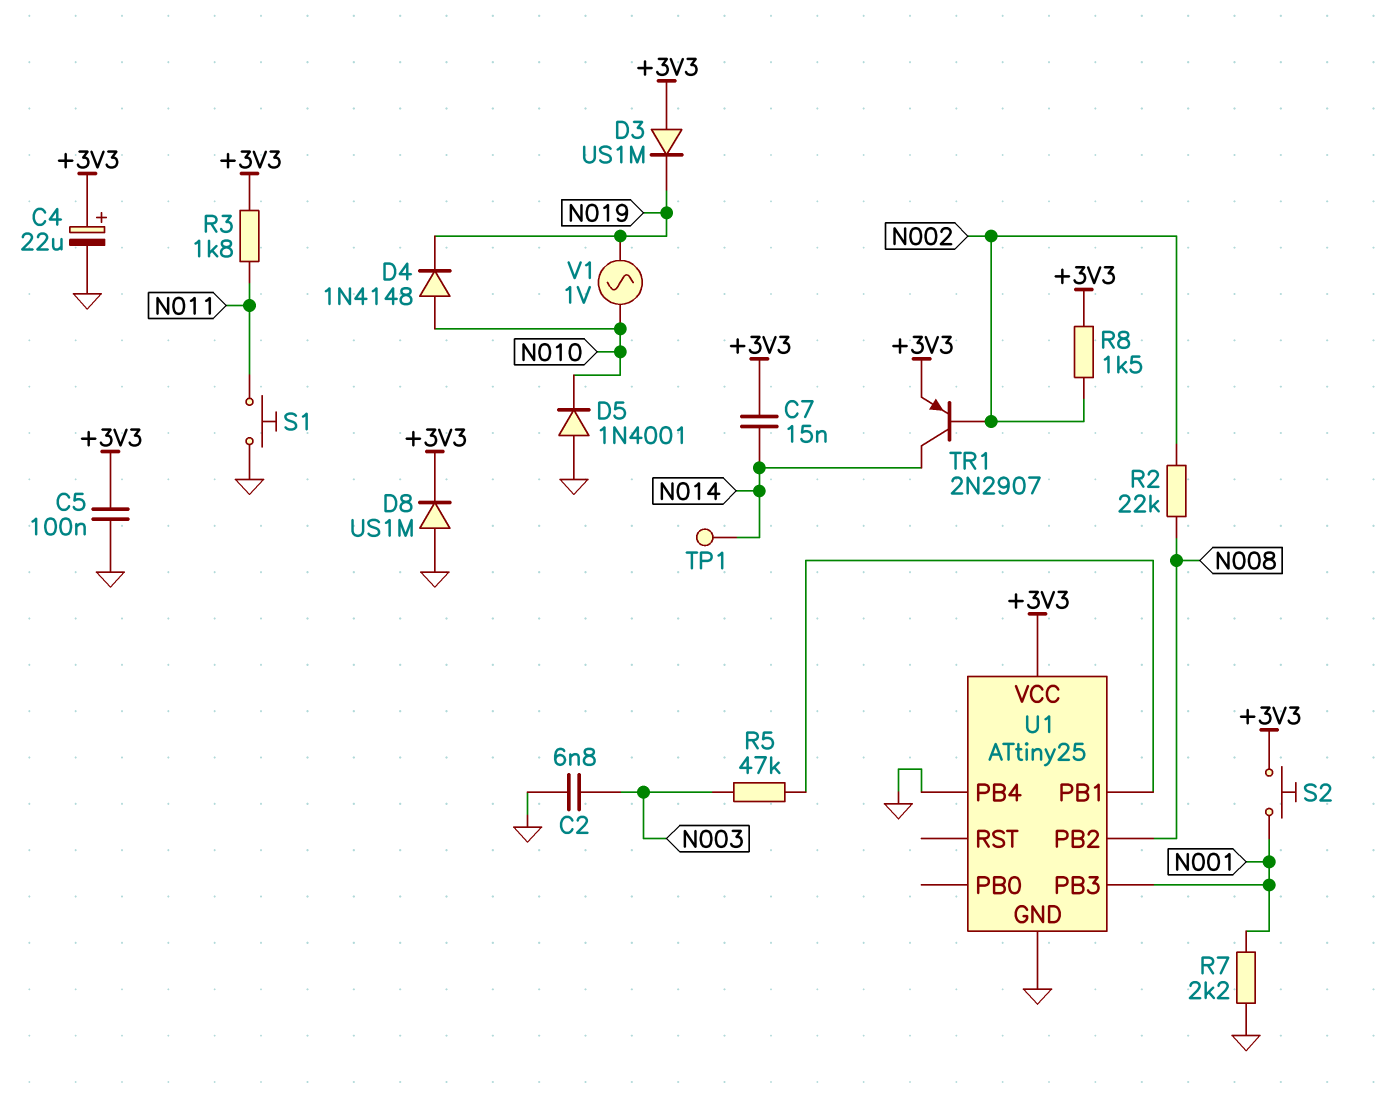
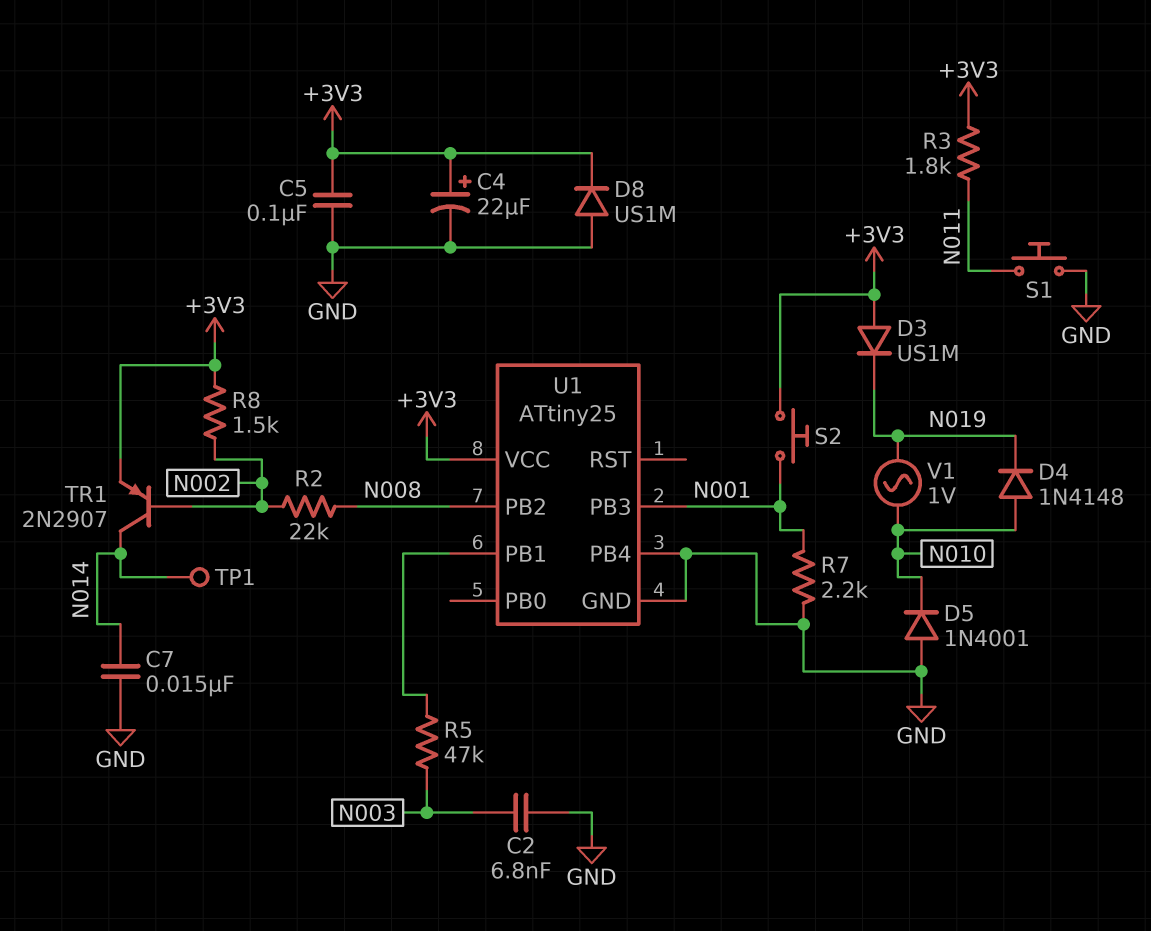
C7: 15nF (+3V3, N014) -> 15nF (GND, N014)

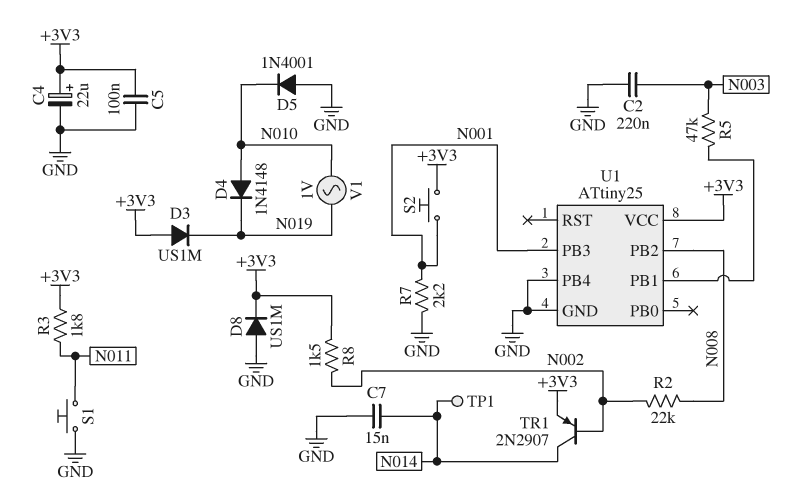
C2: 6.8nF (GND, N003) -> 220nF (GND, N003)

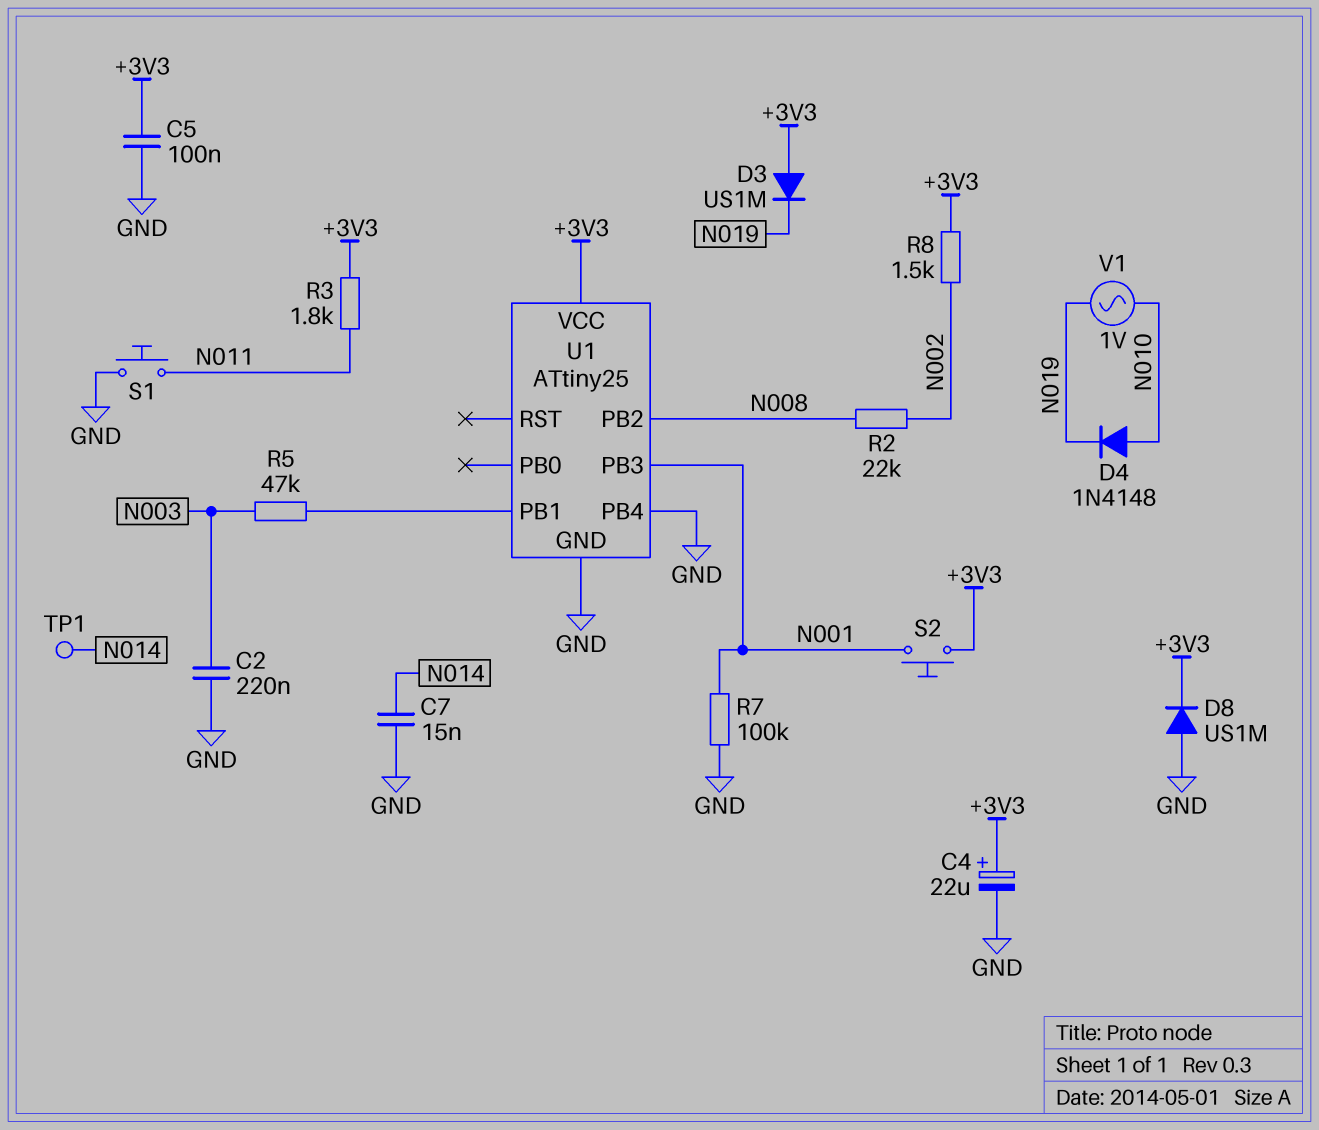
D5: diode 1N4001 (A GND, K N010) -> none
R7: 2.2k (GND, N001) -> 100k (GND, N001)
TR1: PNP 2N2907 (B N002, C N014, E +3V3) -> none

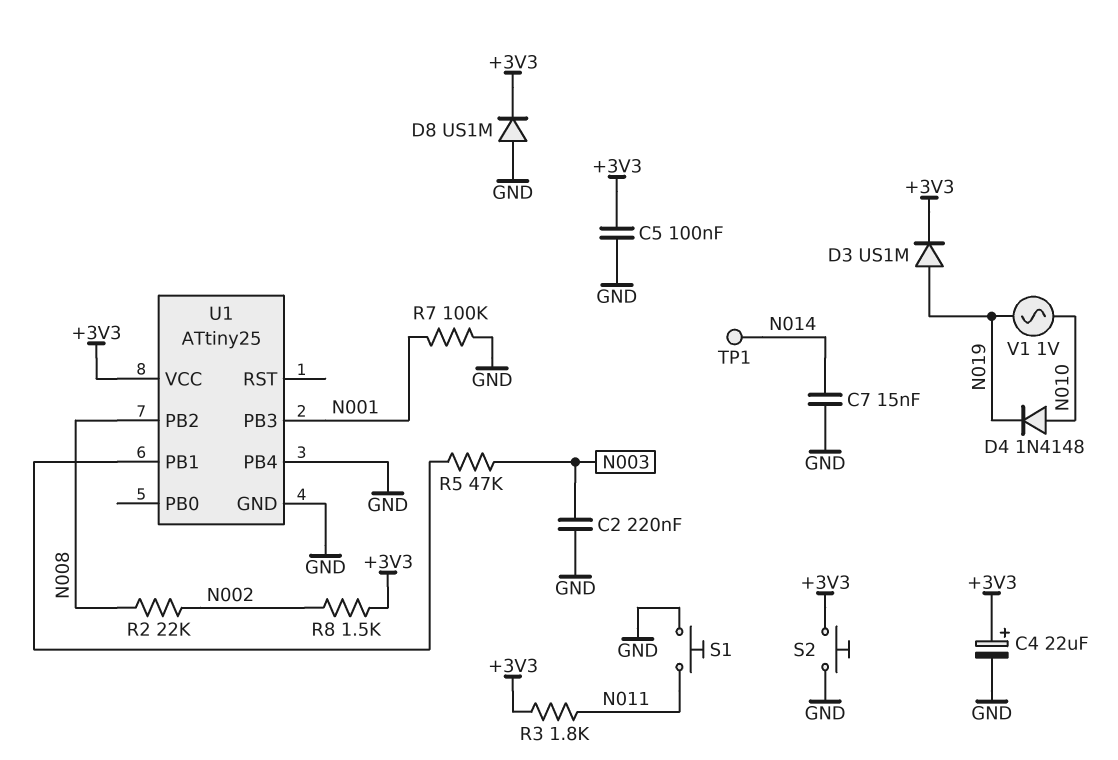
D3: diode US1M (A +3V3, K N019) -> diode US1M (A N019, K +3V3)
S2: button (+3V3, N001) -> button (+3V3, GND)

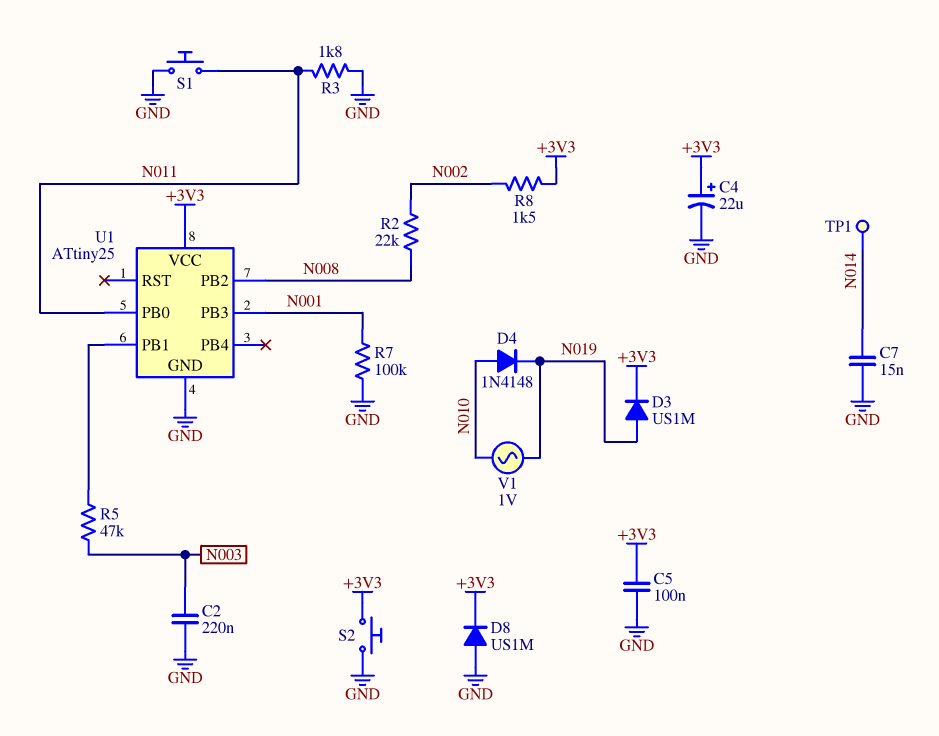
R3: 1.8k (+3V3, N011) -> 1.8k (GND, N011)
U1 pin PB0: none -> N011
U1 pin PB4: GND -> none

